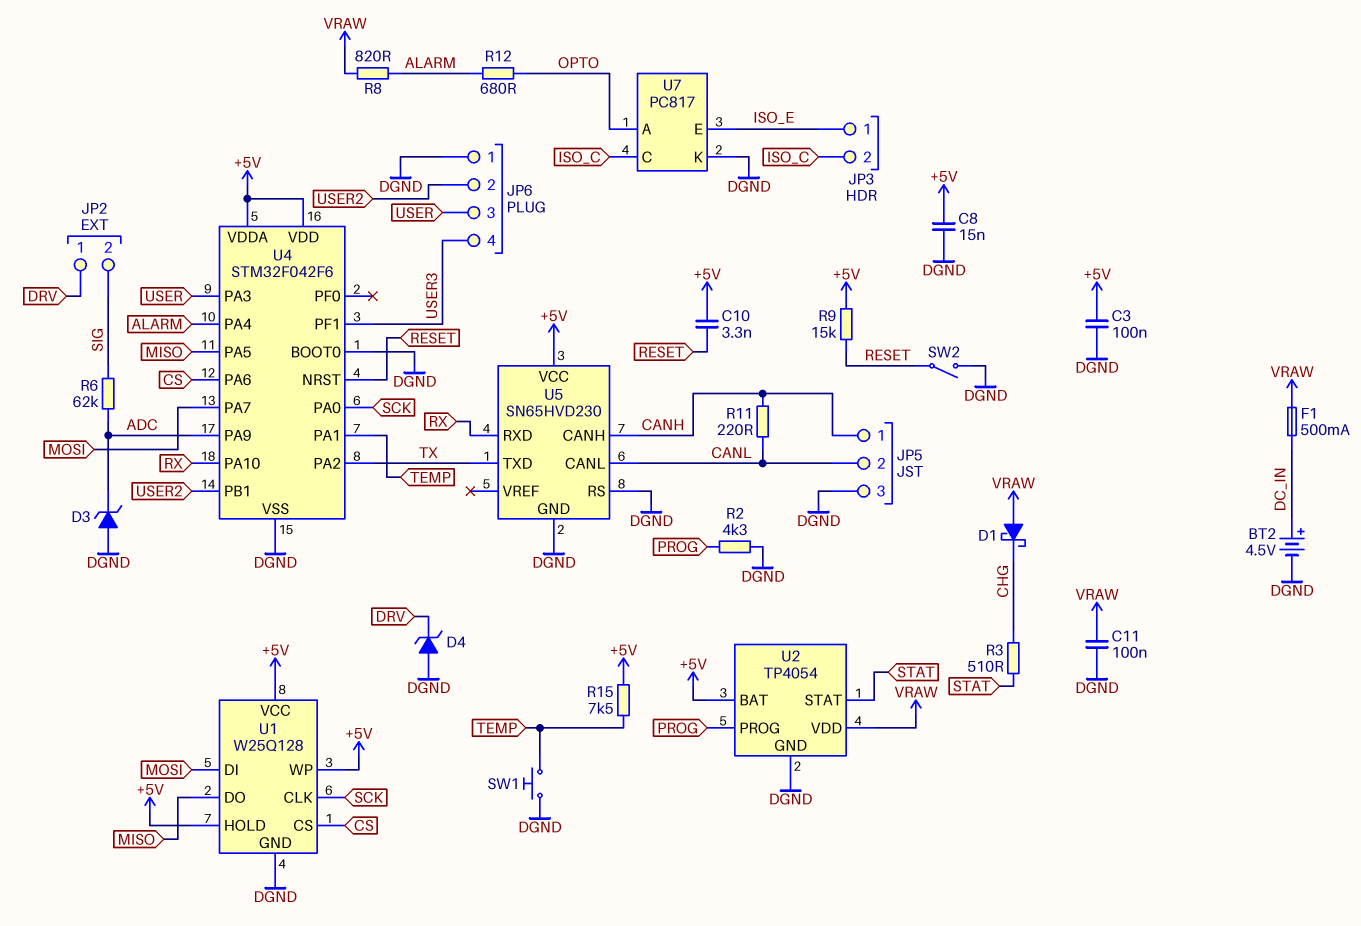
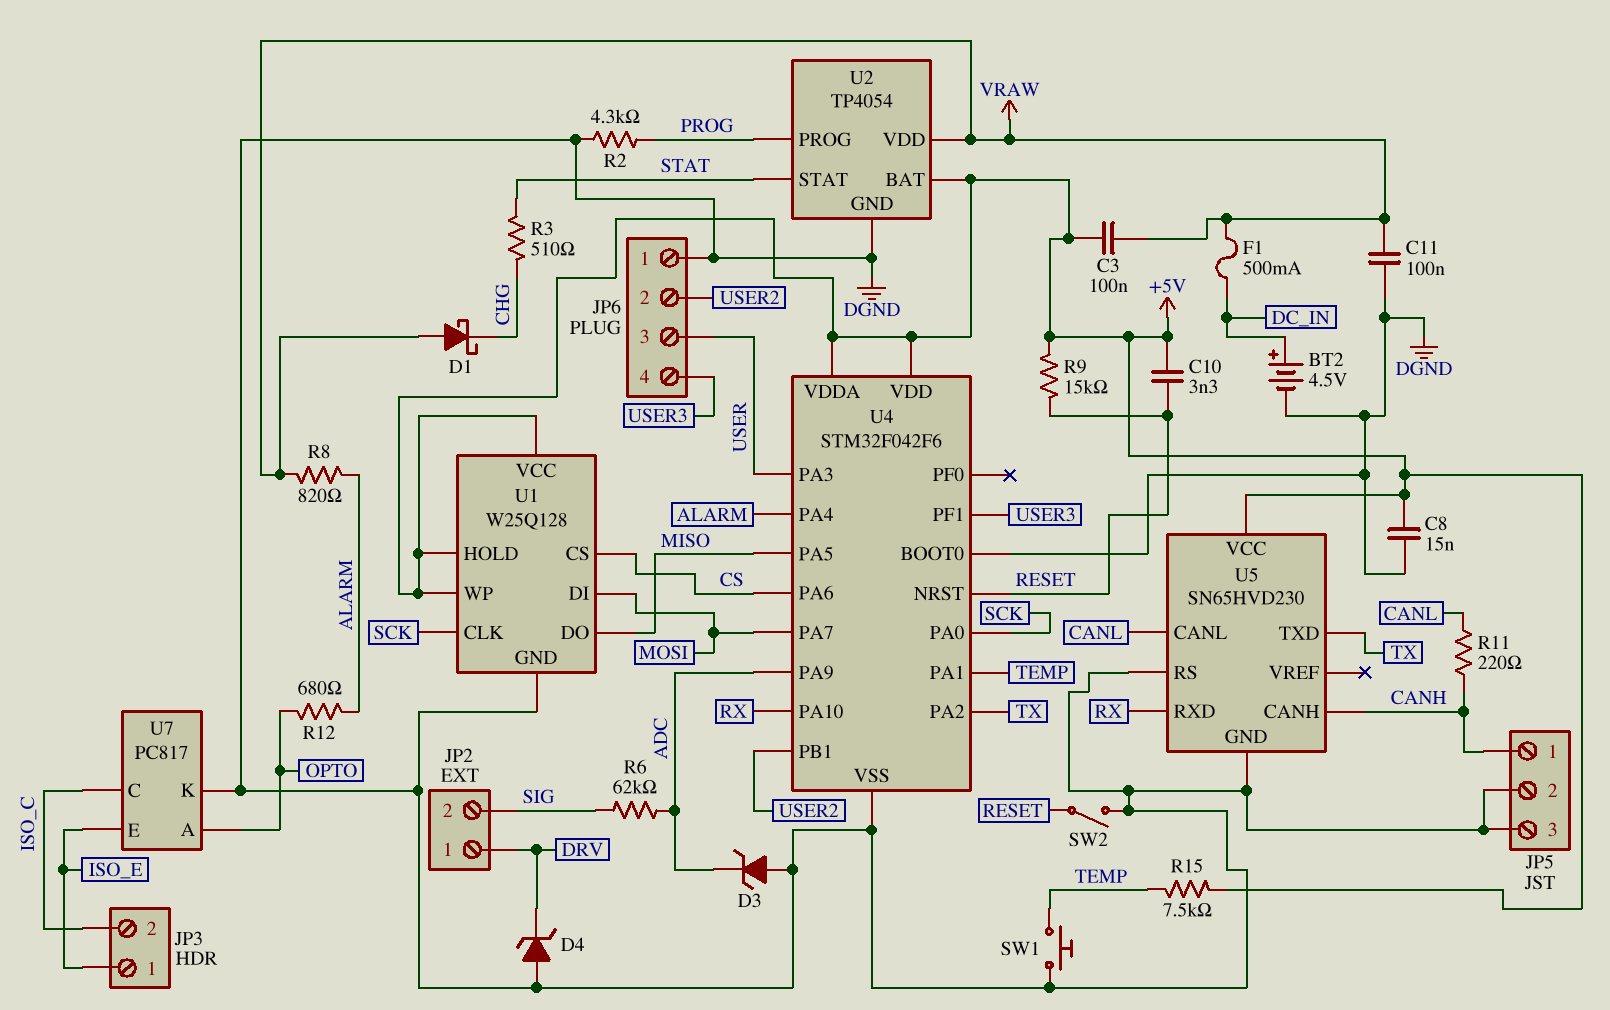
C3: 100nF (+5V, DGND) -> 100nF (+5V, VRAW)
JP5 pin 2: CANL -> DGND

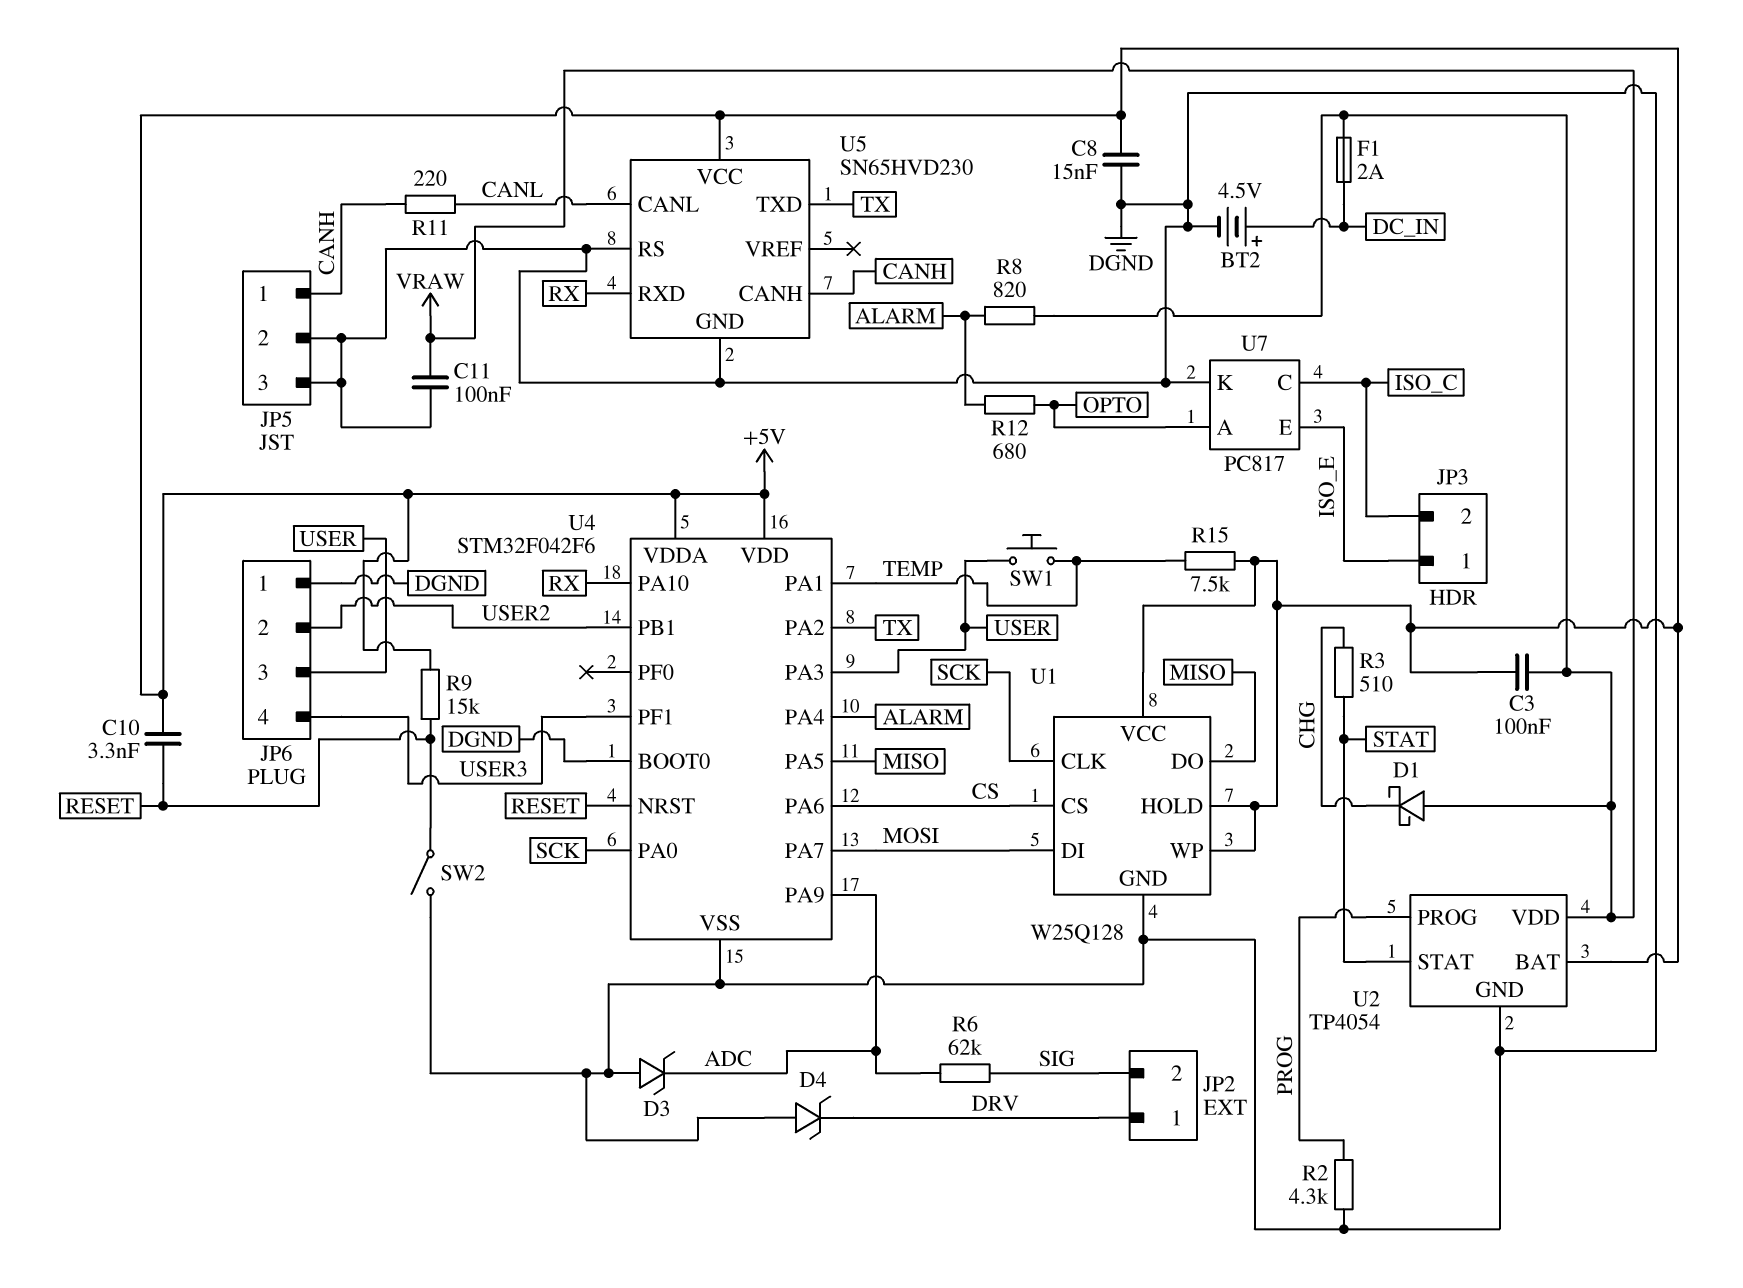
F1: 500mA (DC_IN, VRAW) -> 2A (DC_IN, VRAW)
SW1: button (DGND, TEMP) -> button (TEMP, USER)

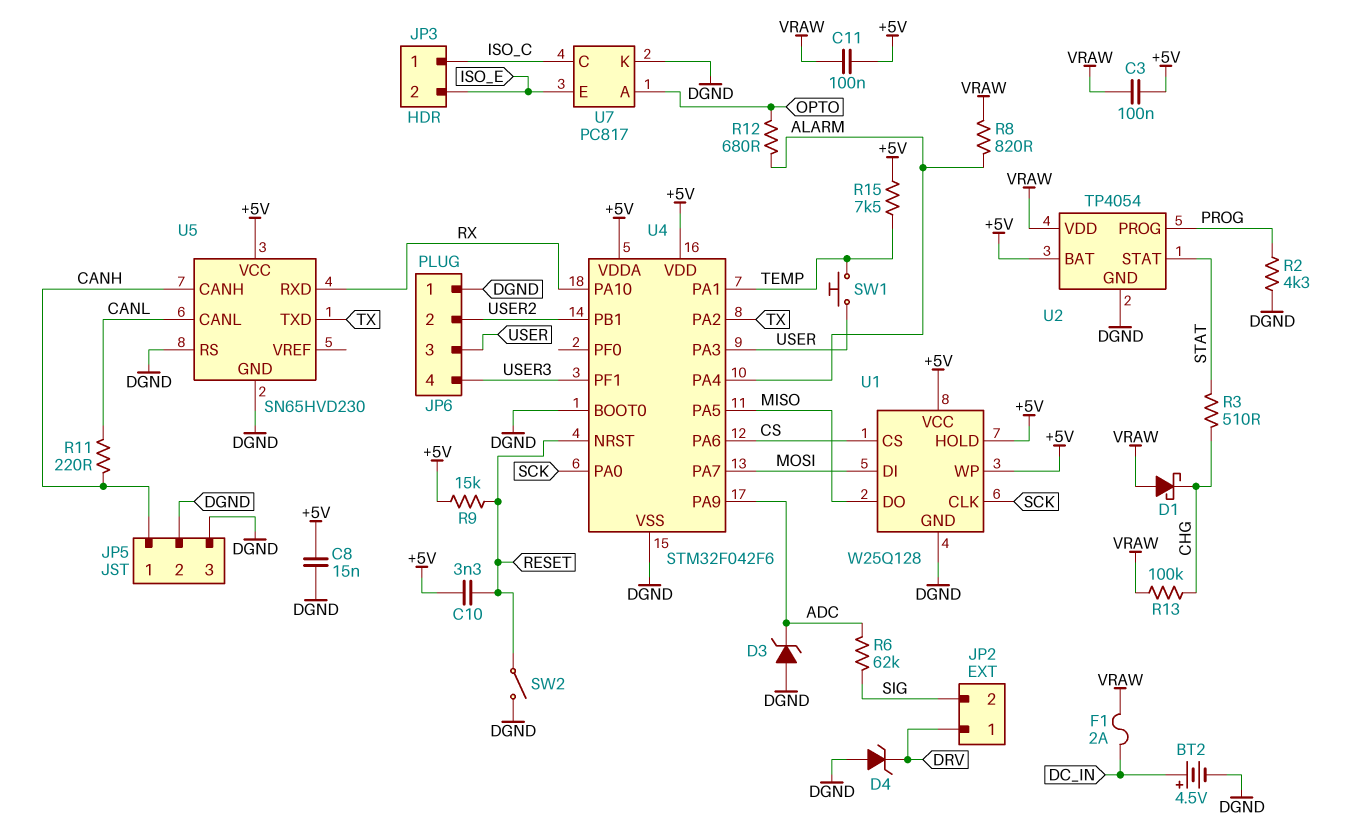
C11: 100nF (DGND, VRAW) -> 100nF (+5V, VRAW)
JP3 pin 1: ISO_E -> ISO_C
JP3 pin 2: ISO_C -> ISO_E
R13: none -> 100k (CHG, VRAW)

